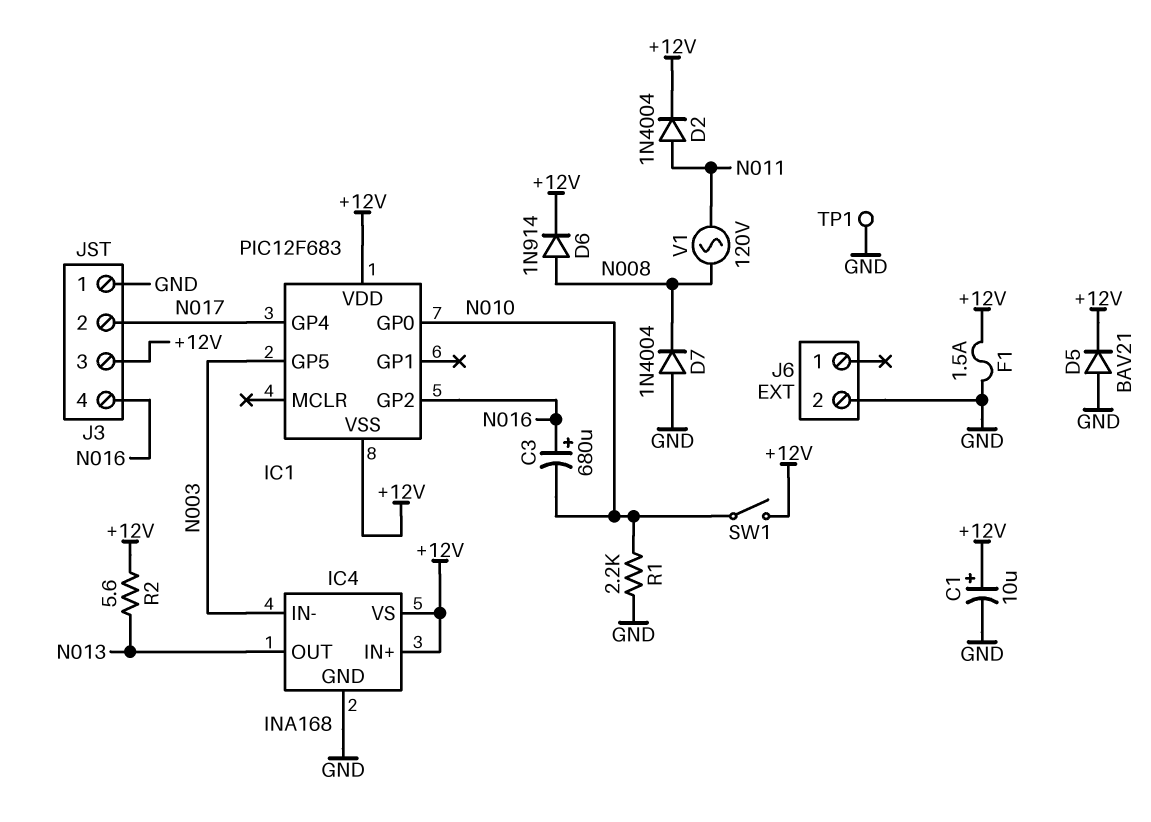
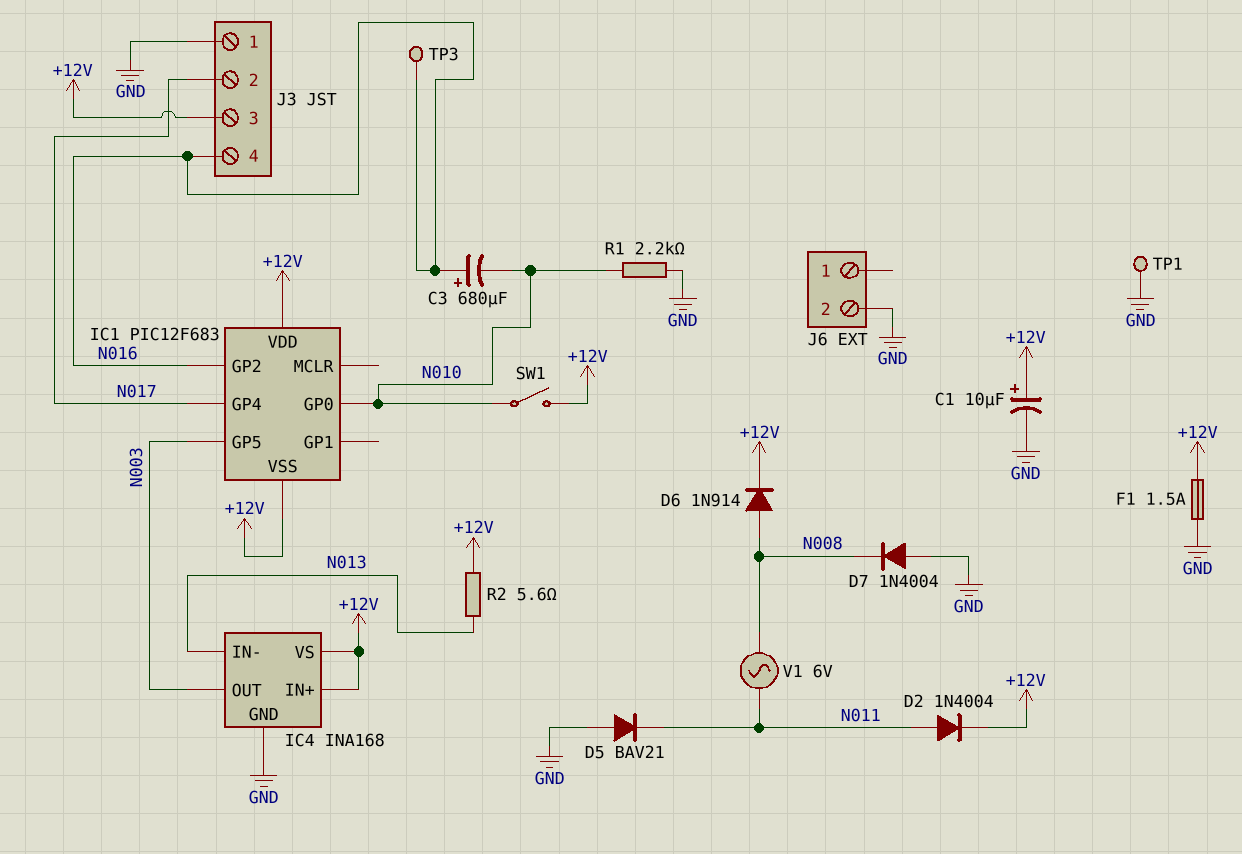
D5: diode BAV21 (A GND, K +12V) -> diode BAV21 (A GND, K N011)
IC4 pin IN-: N003 -> N013
IC4 pin OUT: N013 -> N003
TP3: none -> test point (N016)
V1: AC 120V (N008, N011) -> AC 6V (N008, N011)

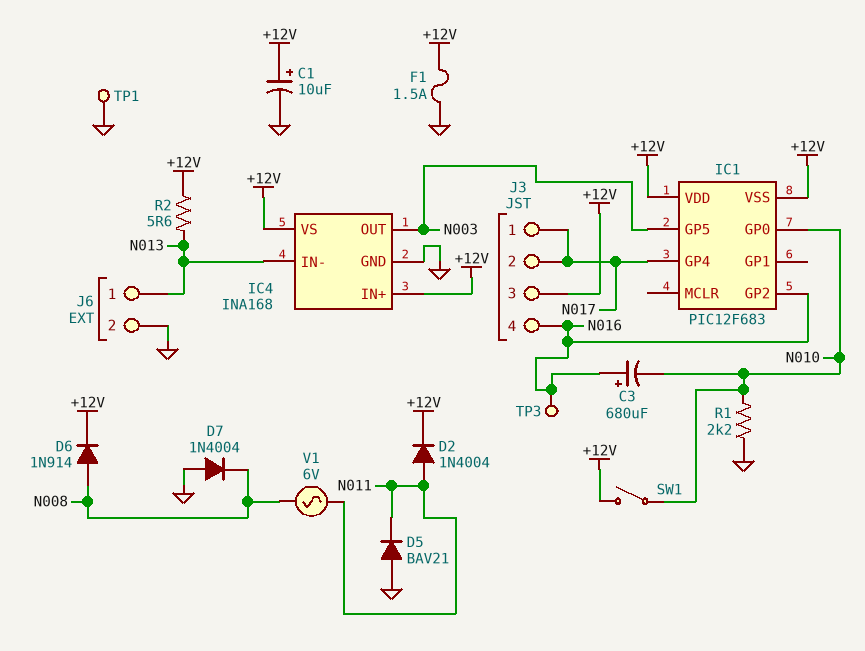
J3 pin 1: GND -> N017
J6 pin 1: none -> N013

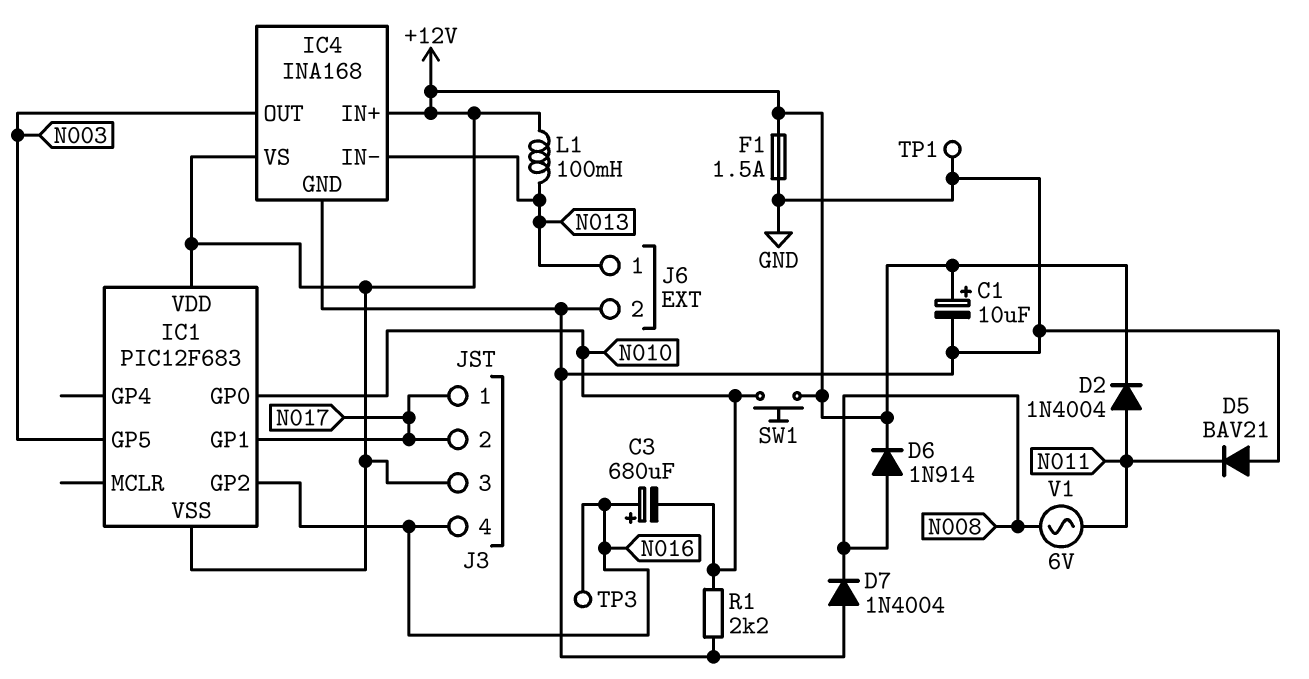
IC1 pin GP1: none -> N017
IC1 pin GP4: N017 -> none
L1: none -> 100mH (+12V, N013)
R2: 5.6 (+12V, N013) -> none
SW1: switch (+12V, N010) -> button (+12V, N010)

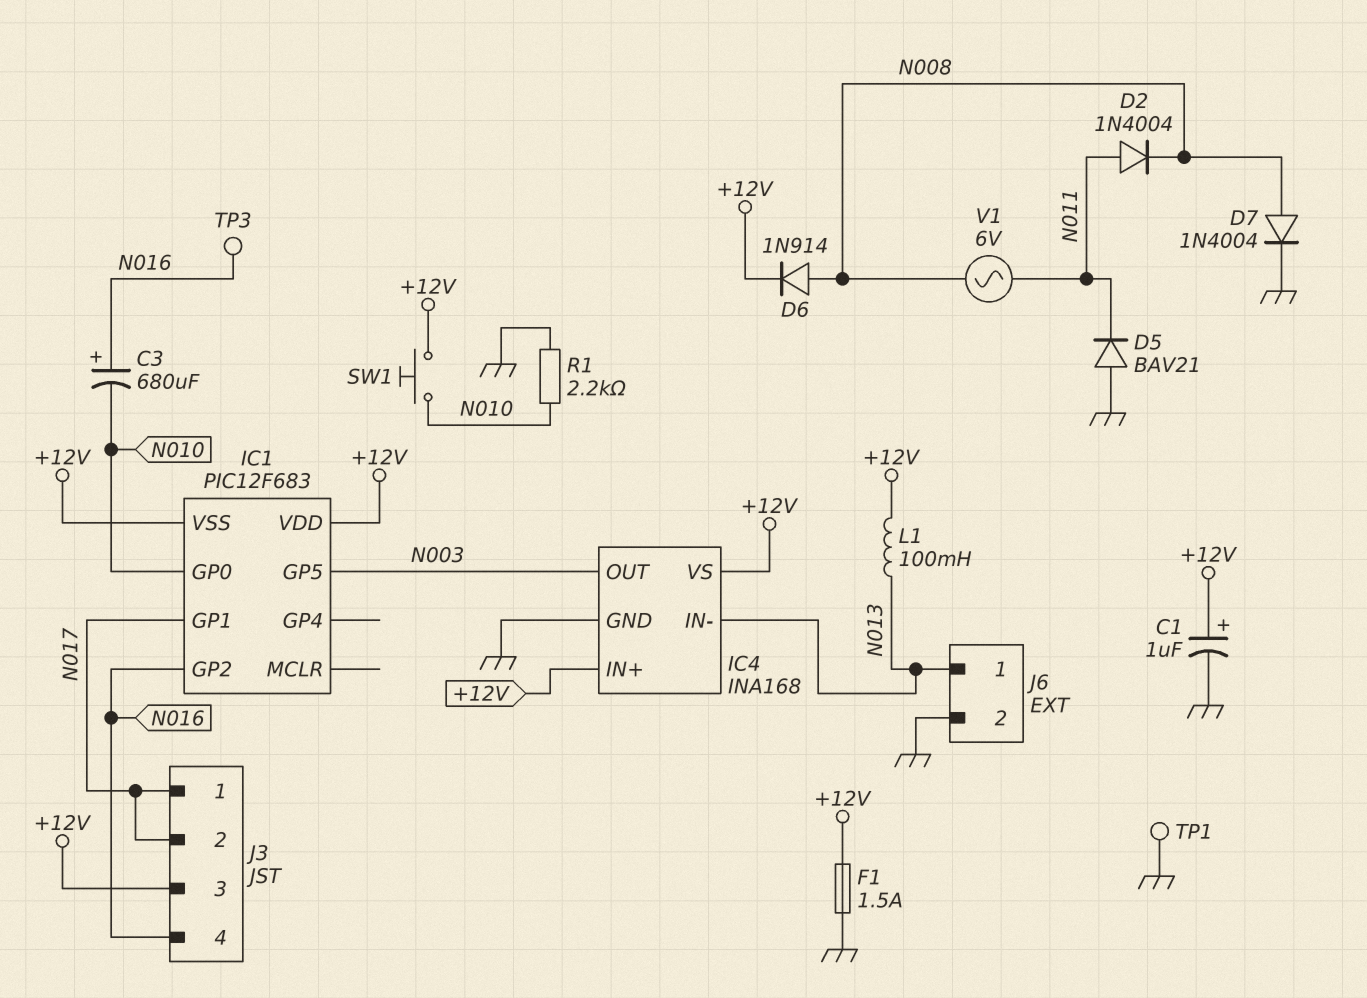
C1: 10uF (plus +12V, minus GND) -> 1uF (plus +12V, minus GND)
D2: diode 1N4004 (A N011, K +12V) -> diode 1N4004 (A N011, K N008)
D7: diode 1N4004 (A GND, K N008) -> diode 1N4004 (A N008, K GND)

